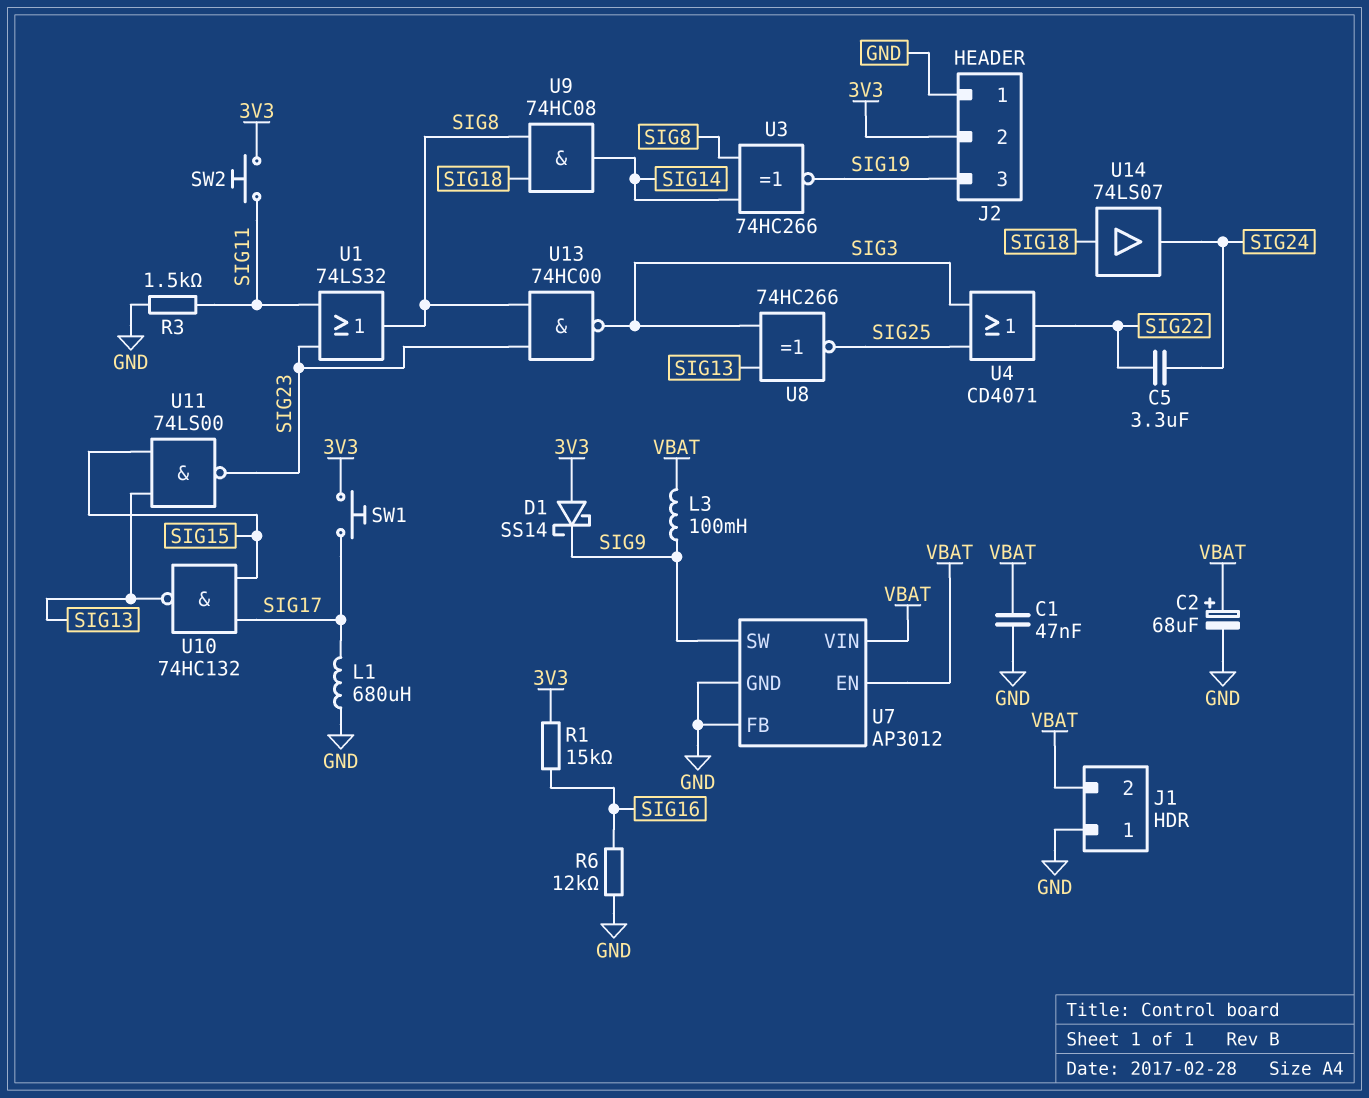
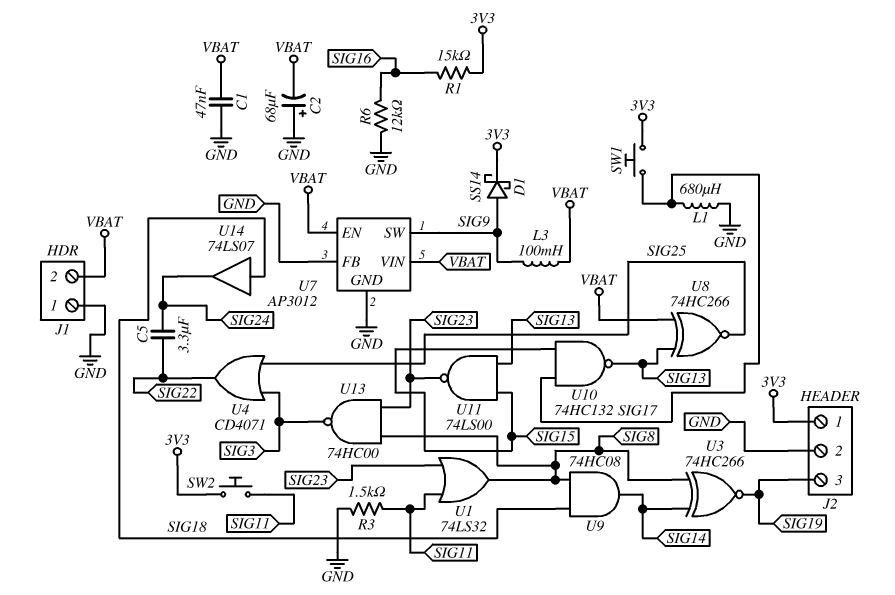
C2: 68uF (plus VBAT, minus GND) -> 68uF (plus GND, minus VBAT)
D1: schottky SS14 (A 3V3, K SIG9) -> schottky SS14 (A SIG9, K 3V3)
J2 pin 1: GND -> 3V3
J2 pin 2: 3V3 -> GND
U8: XNOR 74HC266 (in SIG3, in SIG13, out SIG25) -> XNOR 74HC266 (in SIG13, in VBAT, out SIG25)

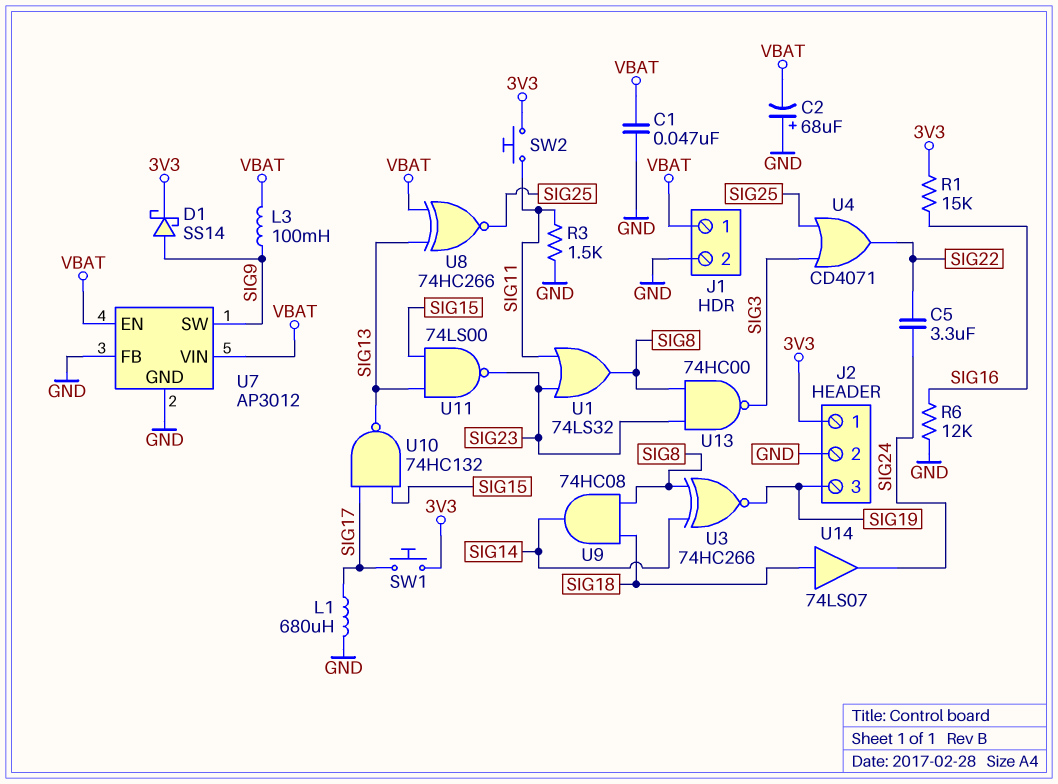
J1 pin 1: GND -> VBAT
J1 pin 2: VBAT -> GND

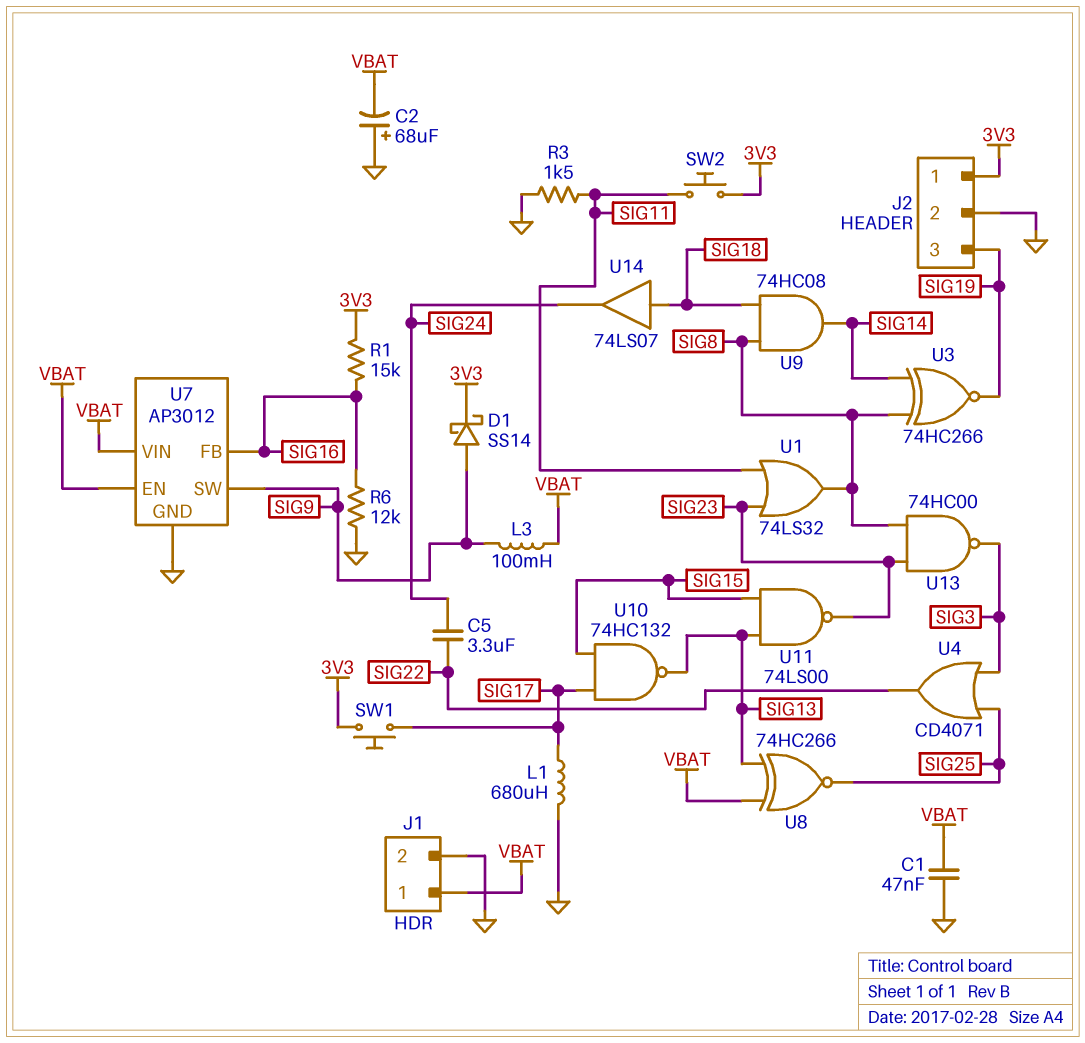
U7 pin FB: GND -> SIG16

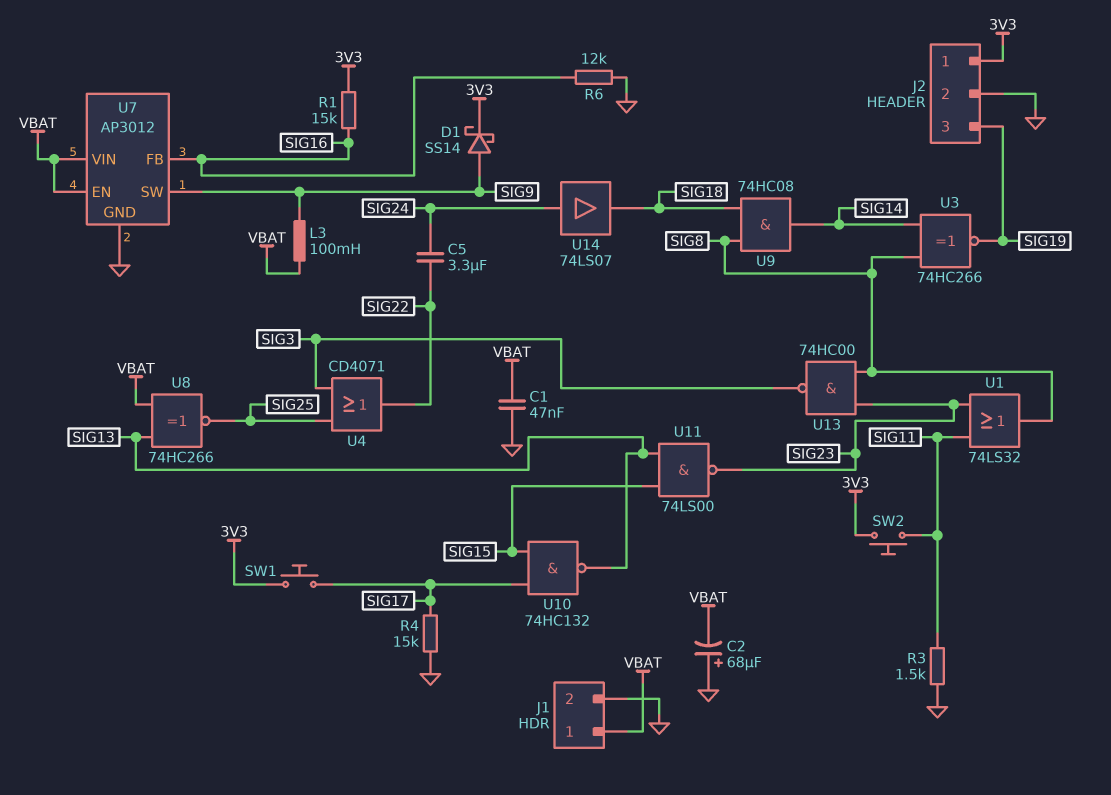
L1: 680uH (GND, SIG17) -> none
R4: none -> 15k (GND, SIG17)
U14: buffer 74LS07 (in SIG18, out SIG24) -> buffer 74LS07 (in SIG24, out SIG18)

